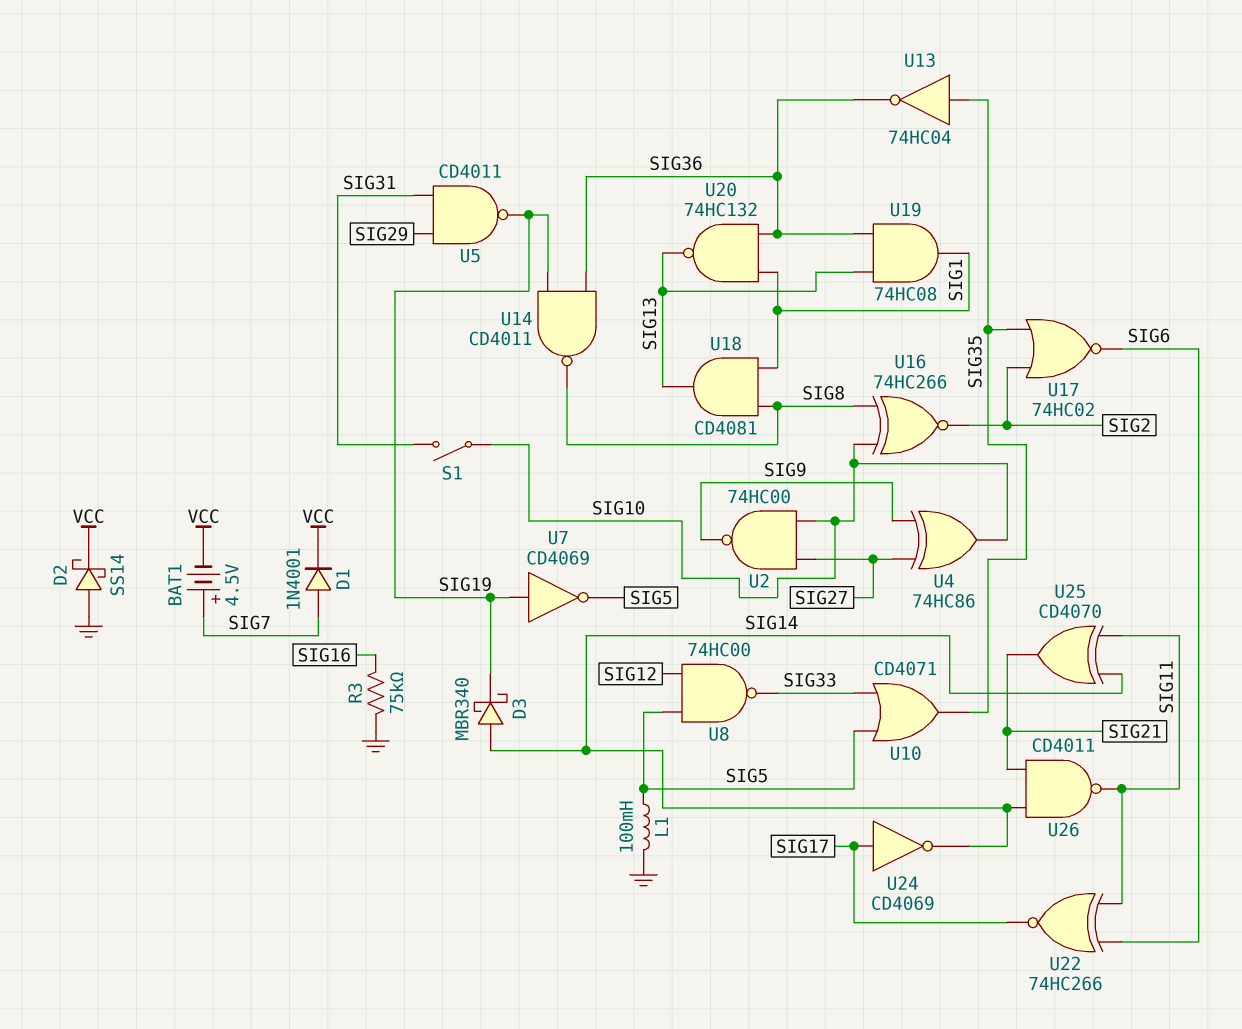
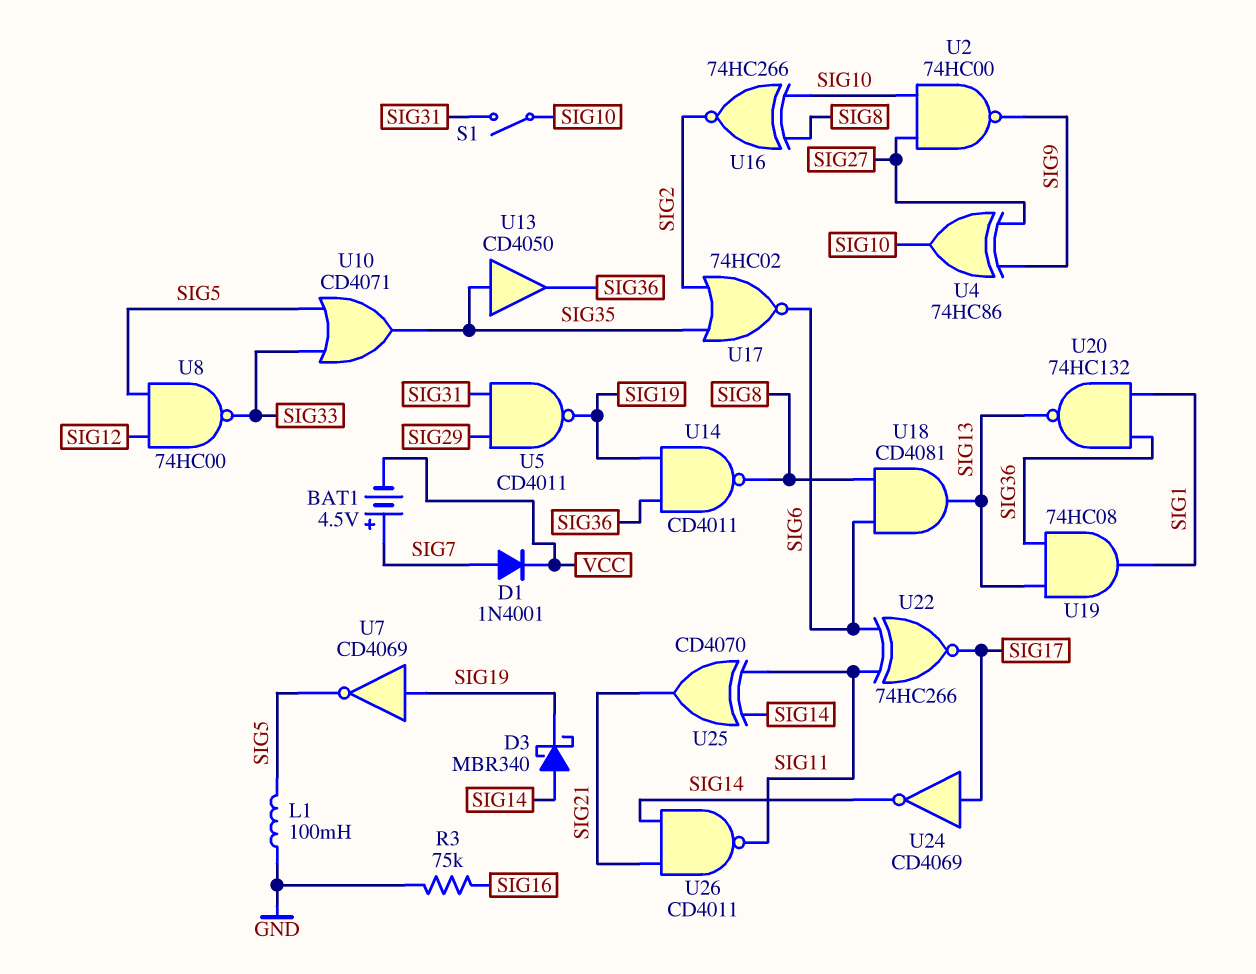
D2: schottky SS14 (A GND, K VCC) -> none
U13: NOT 74HC04 (in SIG35, out SIG36) -> buffer CD4050 (in SIG35, out SIG36)
U18: AND CD4081 (in SIG1, in SIG8, out SIG13) -> AND CD4081 (in SIG6, in SIG8, out SIG13)

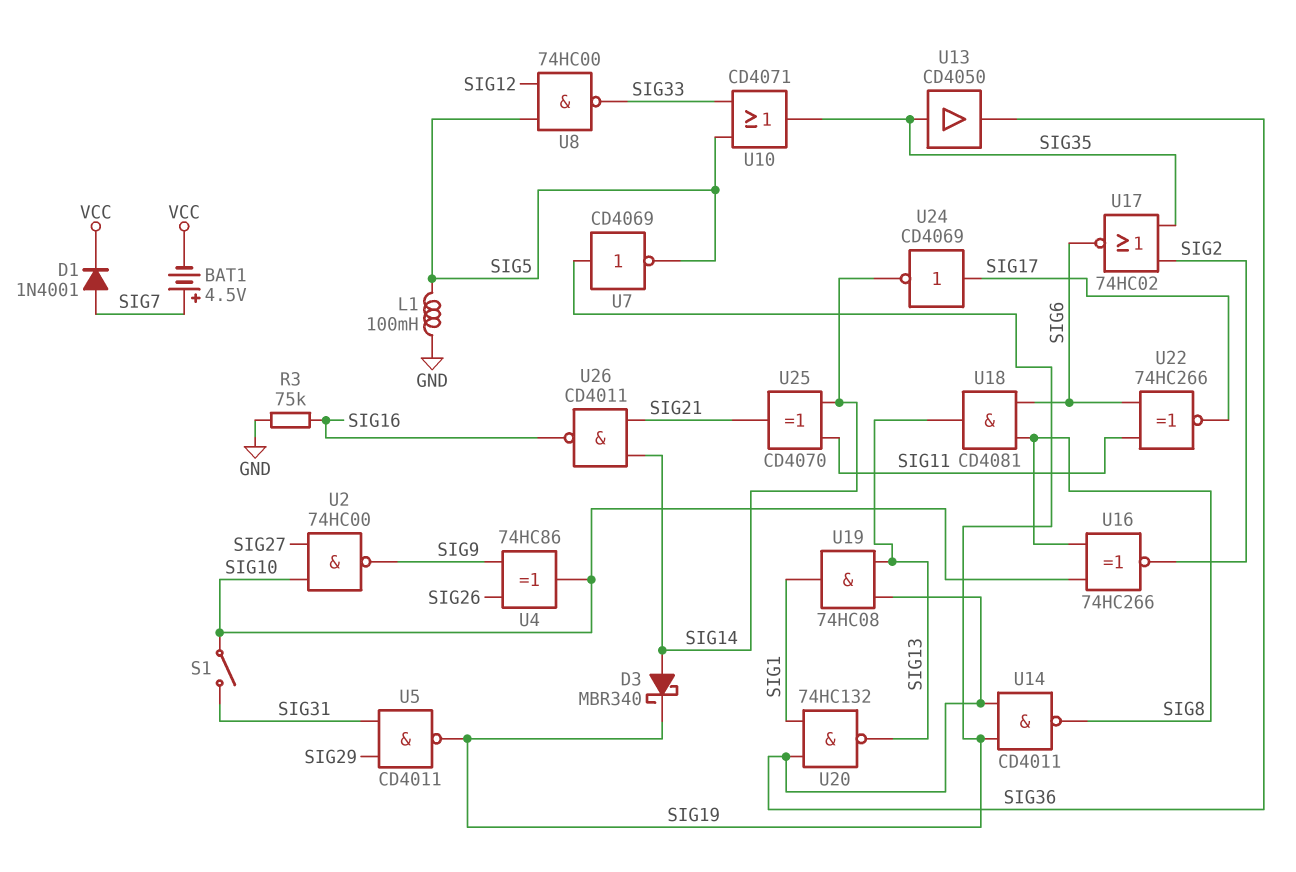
U4: XOR 74HC86 (in SIG9, in SIG27, out SIG10) -> XOR 74HC86 (in SIG9, in SIG26, out SIG10)
U26: NAND CD4011 (in SIG14, in SIG21, out SIG11) -> NAND CD4011 (in SIG14, in SIG21, out SIG16)

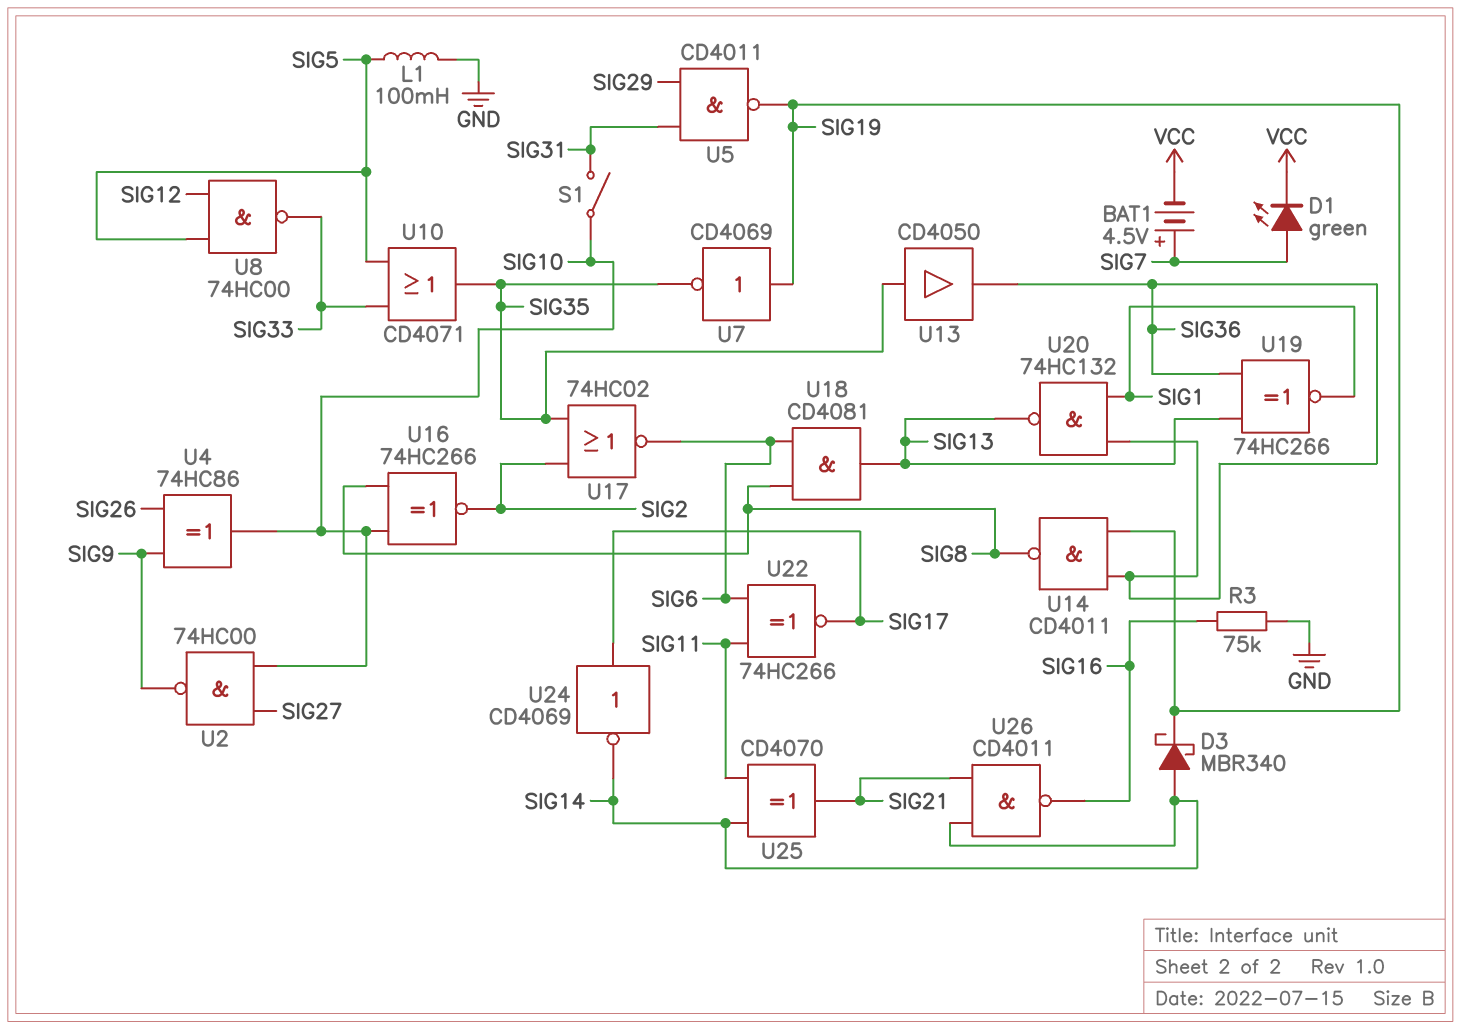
D1: diode 1N4001 (A SIG7, K VCC) -> LED green (A SIG7, K VCC)
U7: NOT CD4069 (in SIG19, out SIG5) -> NOT CD4069 (in SIG19, out SIG35)
U19: AND 74HC08 (in SIG13, in SIG36, out SIG1) -> XNOR 74HC266 (in SIG13, in SIG36, out SIG1)

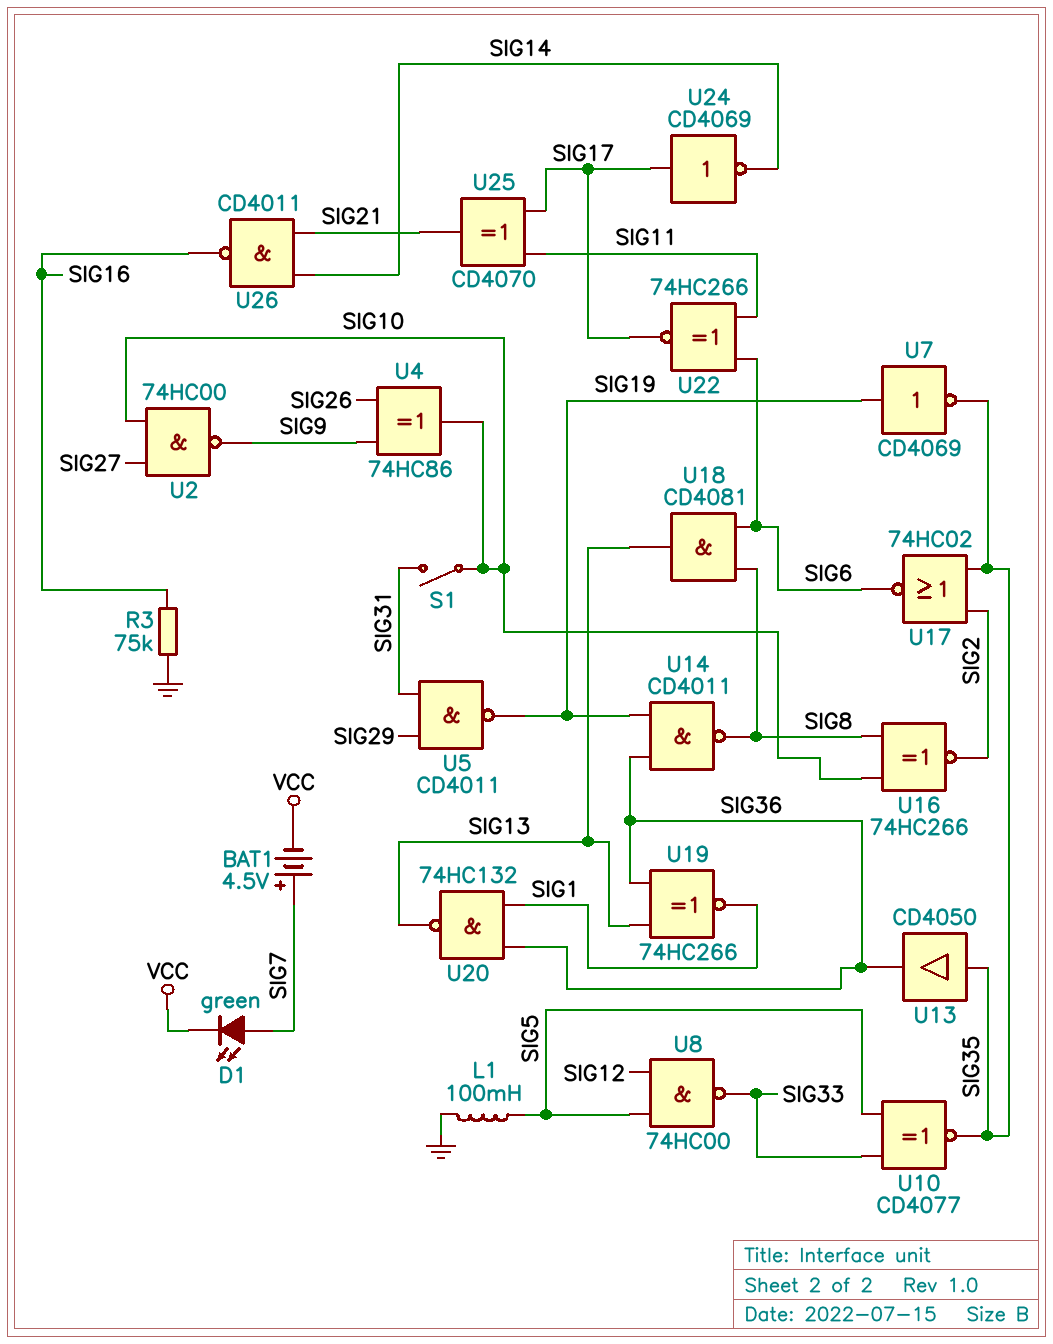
D3: schottky MBR340 (A SIG14, K SIG19) -> none
U10: OR CD4071 (in SIG5, in SIG33, out SIG35) -> XNOR CD4077 (in SIG5, in SIG33, out SIG35)
U25: XOR CD4070 (in SIG11, in SIG14, out SIG21) -> XOR CD4070 (in SIG11, in SIG17, out SIG21)

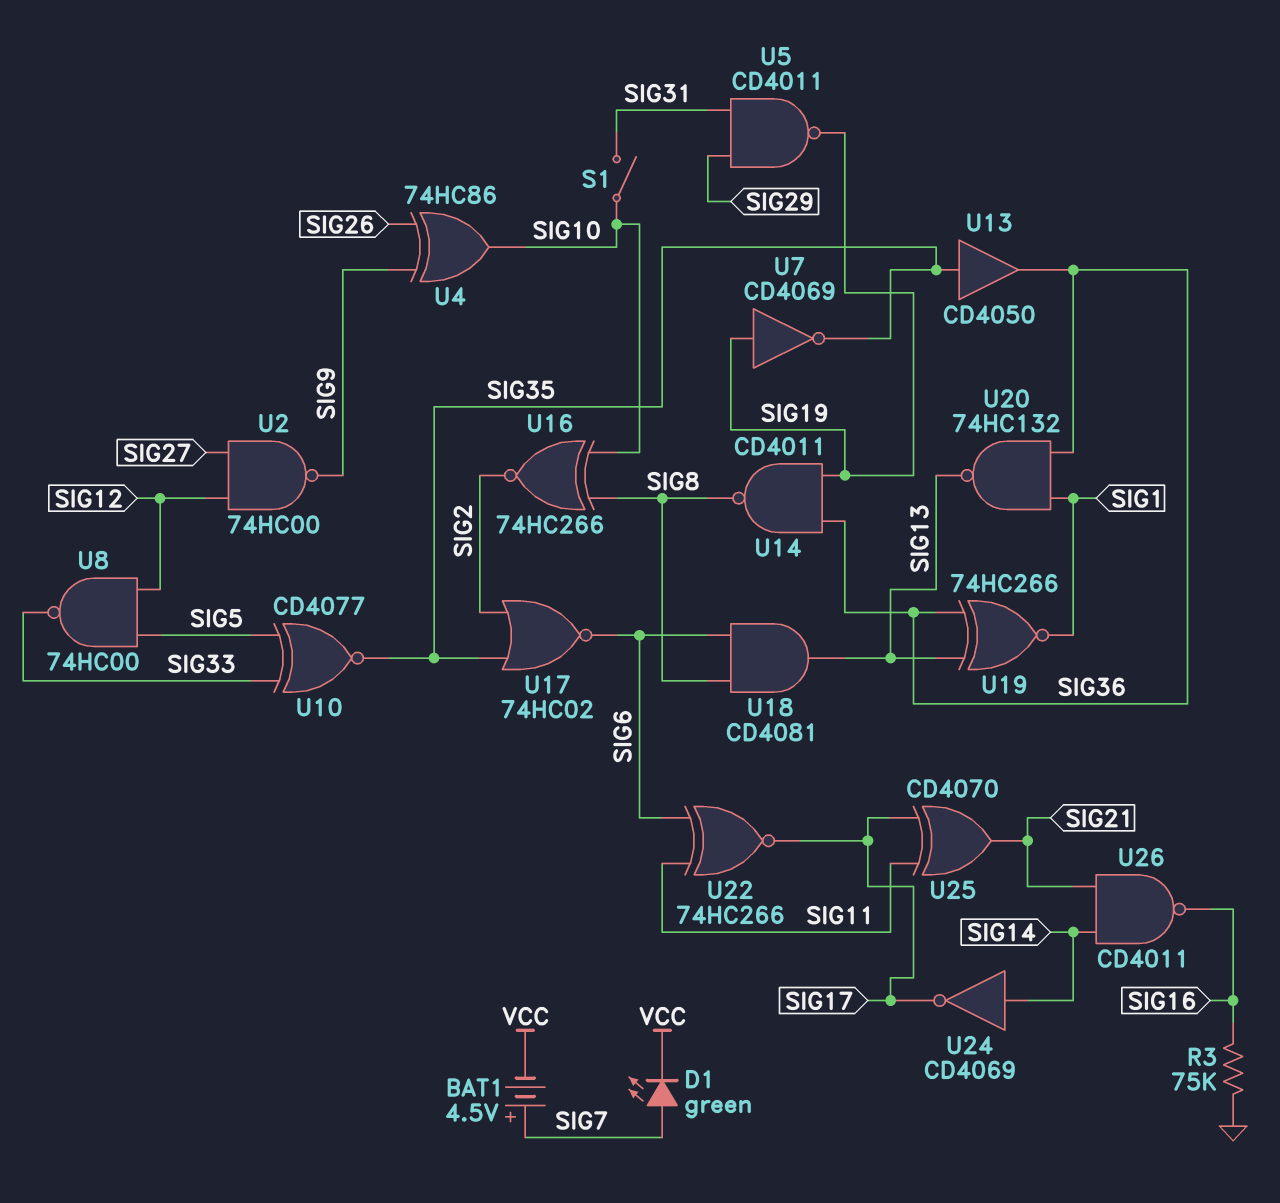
L1: 100mH (GND, SIG5) -> none
U2: NAND 74HC00 (in SIG10, in SIG27, out SIG9) -> NAND 74HC00 (in SIG12, in SIG27, out SIG9)
U24: NOT CD4069 (in SIG17, out SIG14) -> NOT CD4069 (in SIG14, out SIG17)

